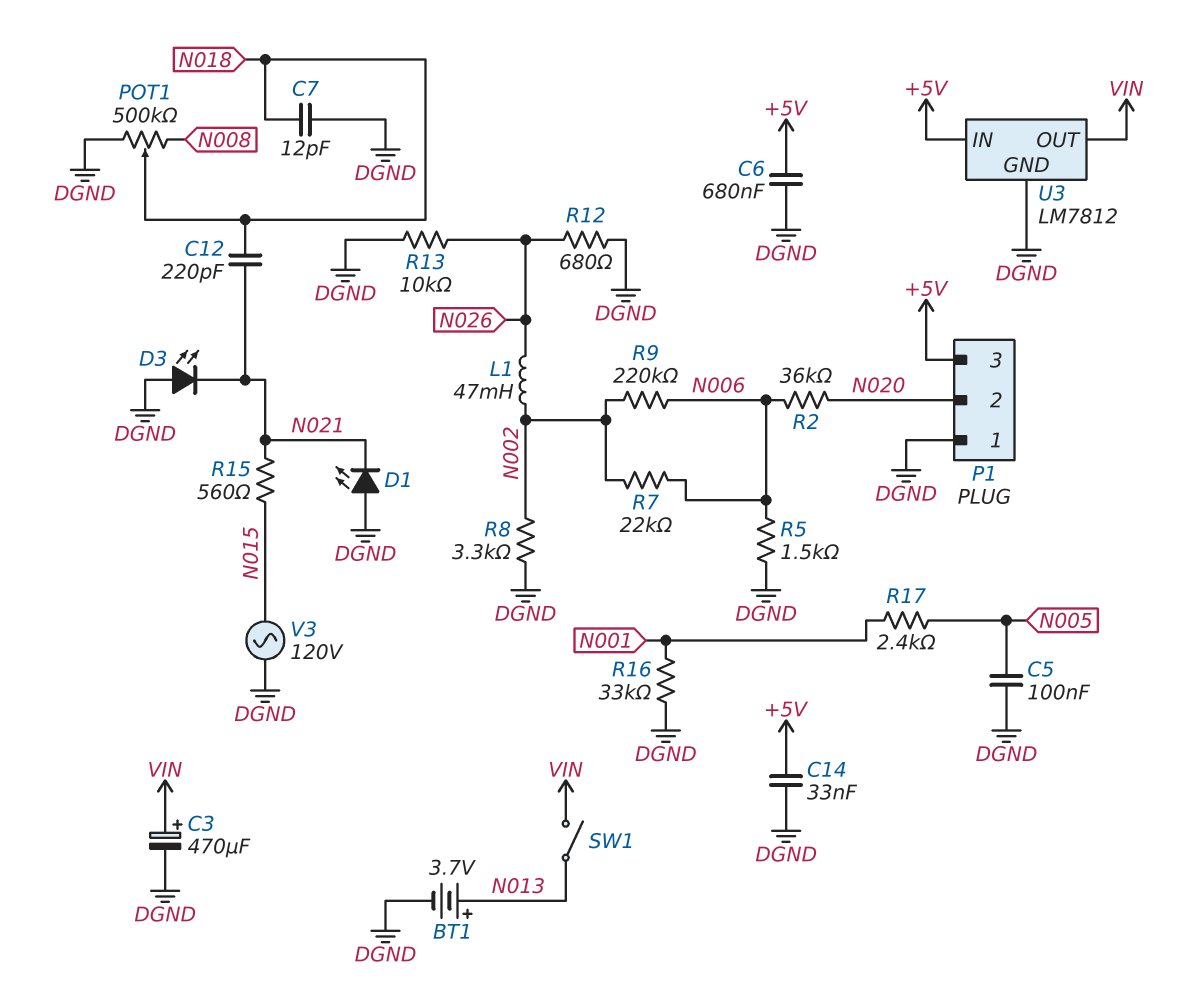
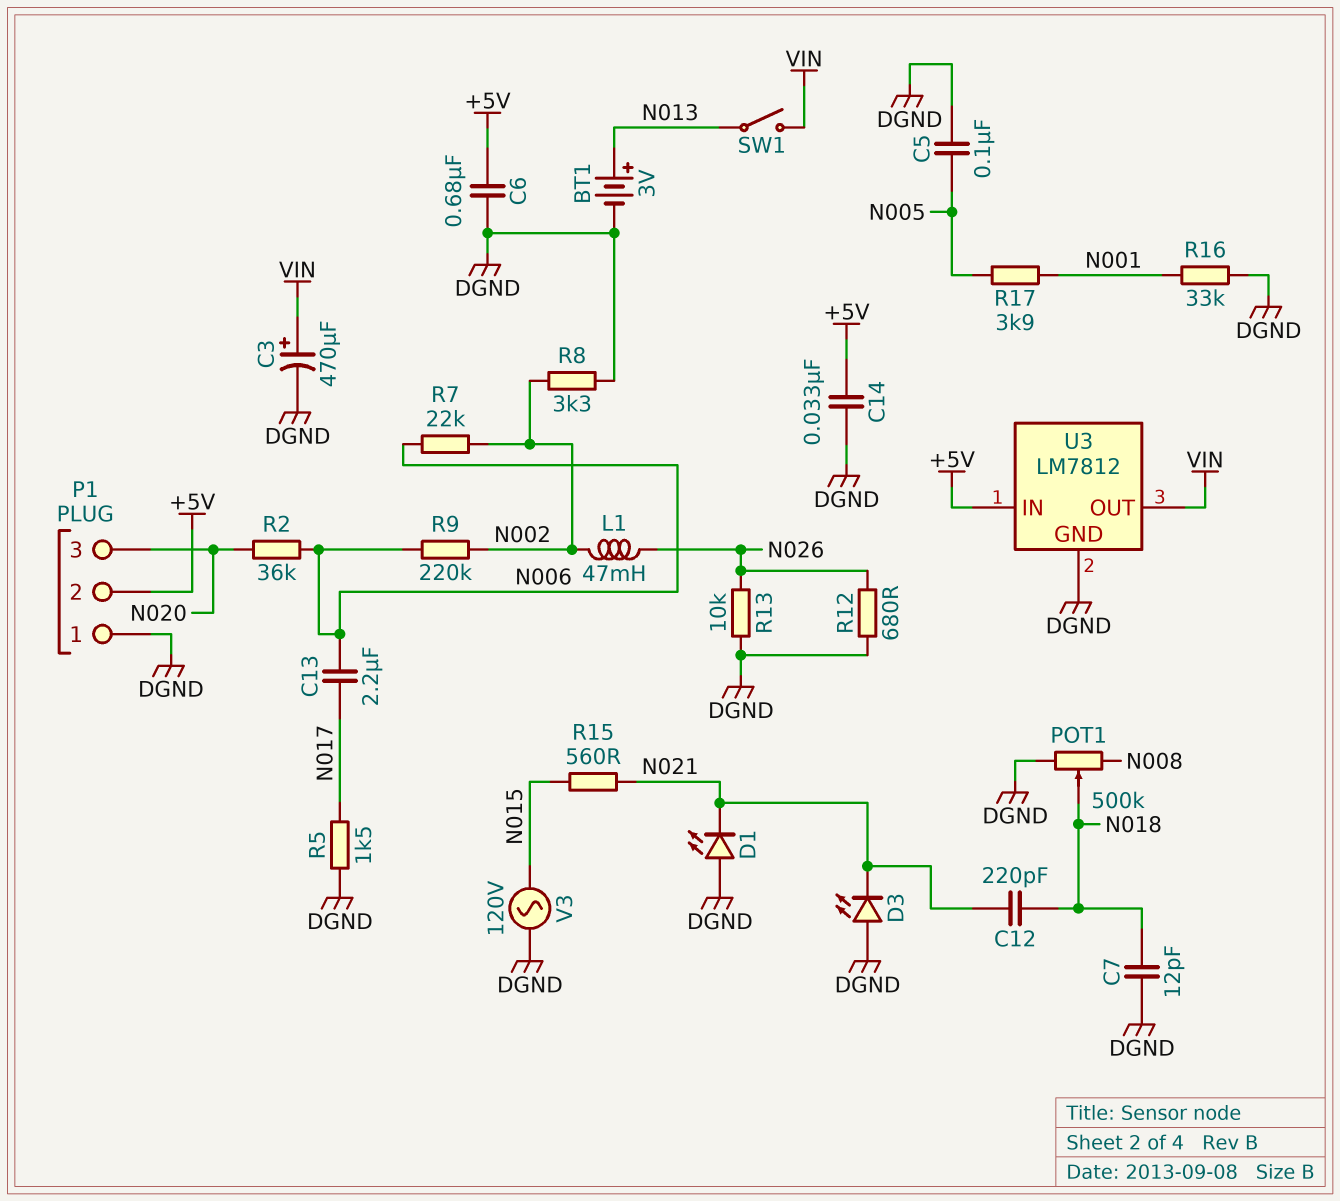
BT1: 3.7V (plus N013, minus DGND) -> 3V (plus N013, minus DGND)
C13: none -> 2.2uF (N006, N017)
P1 pin 2: N020 -> +5V
P1 pin 3: +5V -> N020
R5: 1.5k (DGND, N006) -> 1.5k (DGND, N017)
R17: 2.4k (N001, N005) -> 3.9k (N001, N005)

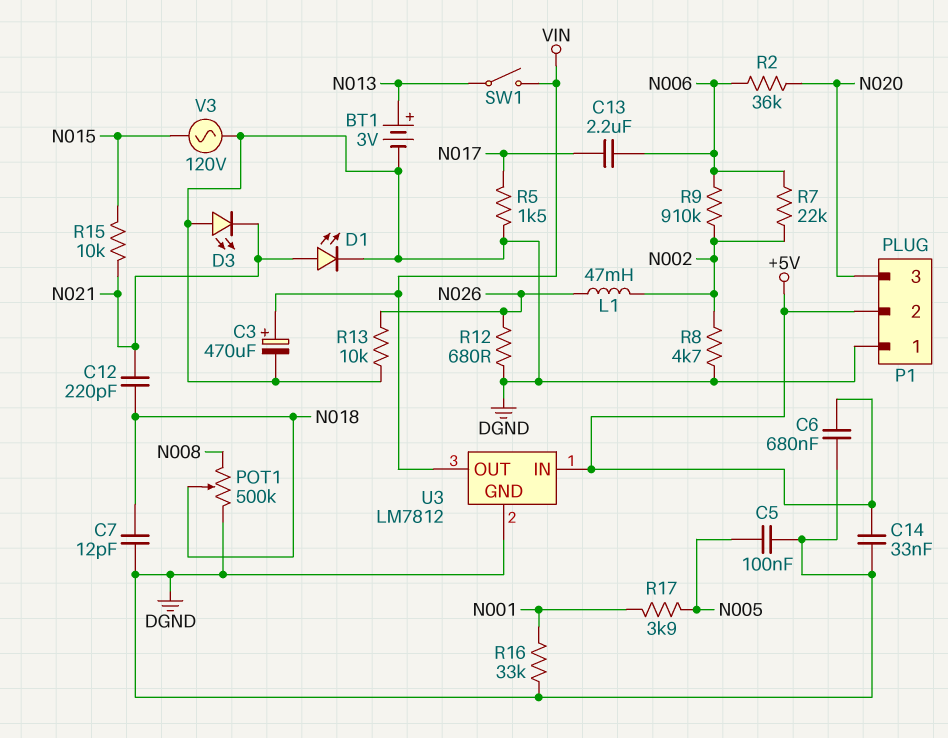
D1: LED (A DGND, K N021) -> LED (A N021, K DGND)
R8: 3.3k (DGND, N002) -> 4.7k (DGND, N002)
R9: 220k (N002, N006) -> 910k (N002, N006)
R15: 560 (N015, N021) -> 10k (N015, N021)

